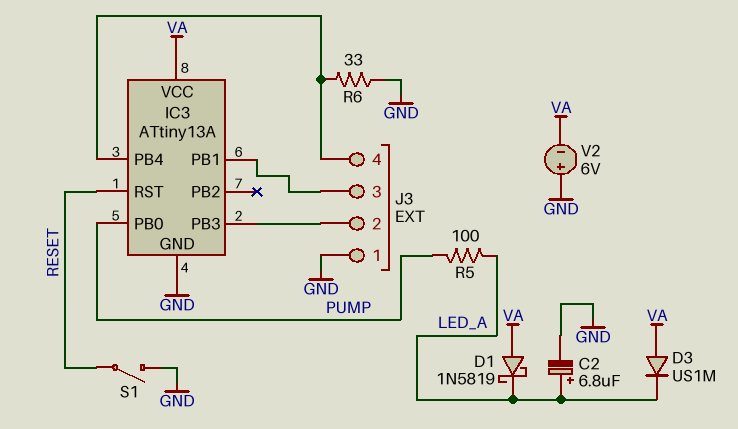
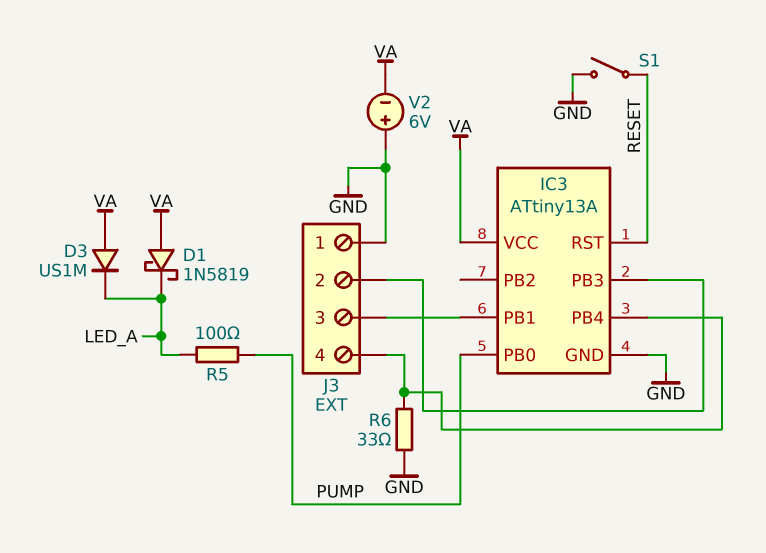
C2: 6.8uF (plus LED_A, minus GND) -> none

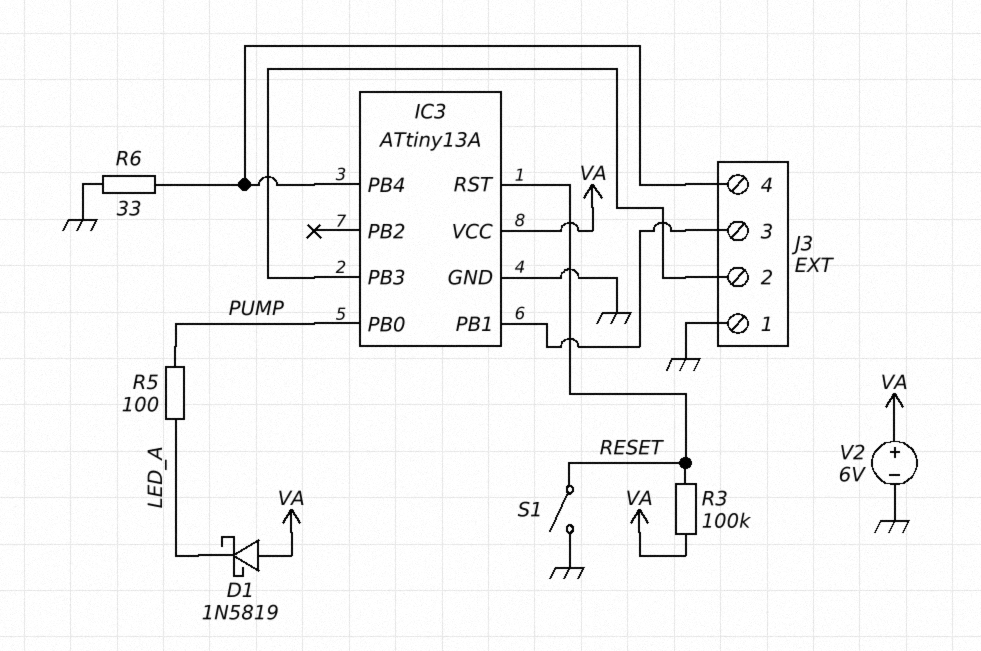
D3: diode US1M (A VA, K LED_A) -> none
R3: none -> 100k (RESET, VA)
V2: 6V (plus GND, minus VA) -> 6V (plus VA, minus GND)

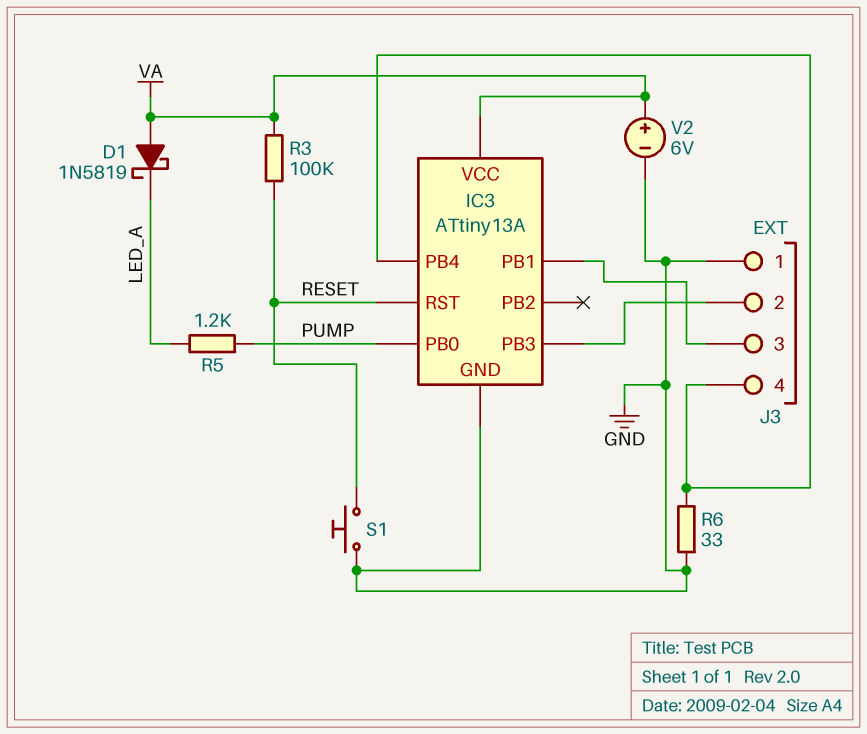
R5: 100 (LED_A, PUMP) -> 1.2k (LED_A, PUMP)
S1: switch (GND, RESET) -> button (GND, RESET)

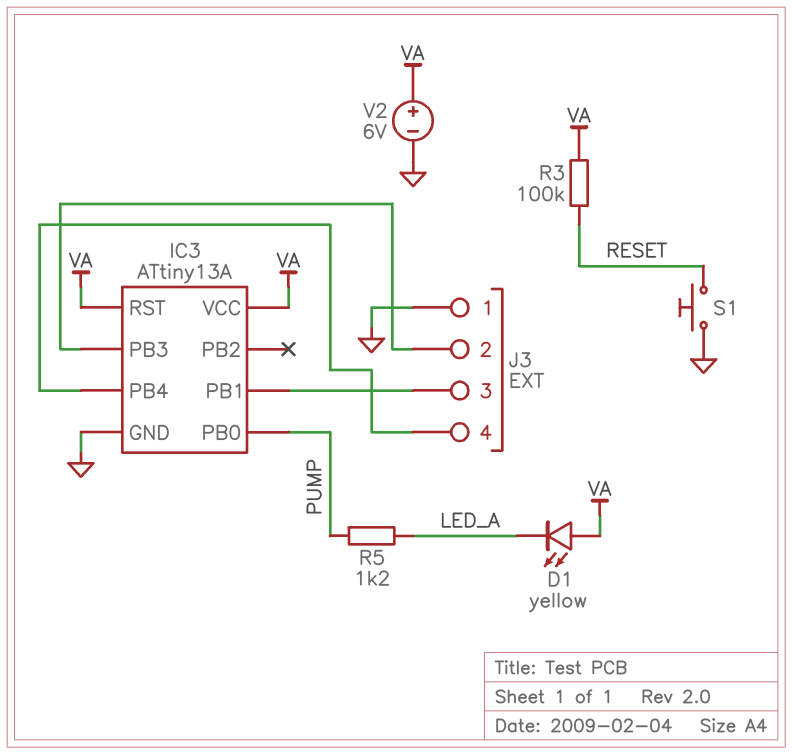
D1: schottky 1N5819 (A VA, K LED_A) -> LED yellow (A VA, K LED_A)
IC3 pin RST: RESET -> VA
R6: 33 (GND, IC3/PB4) -> none

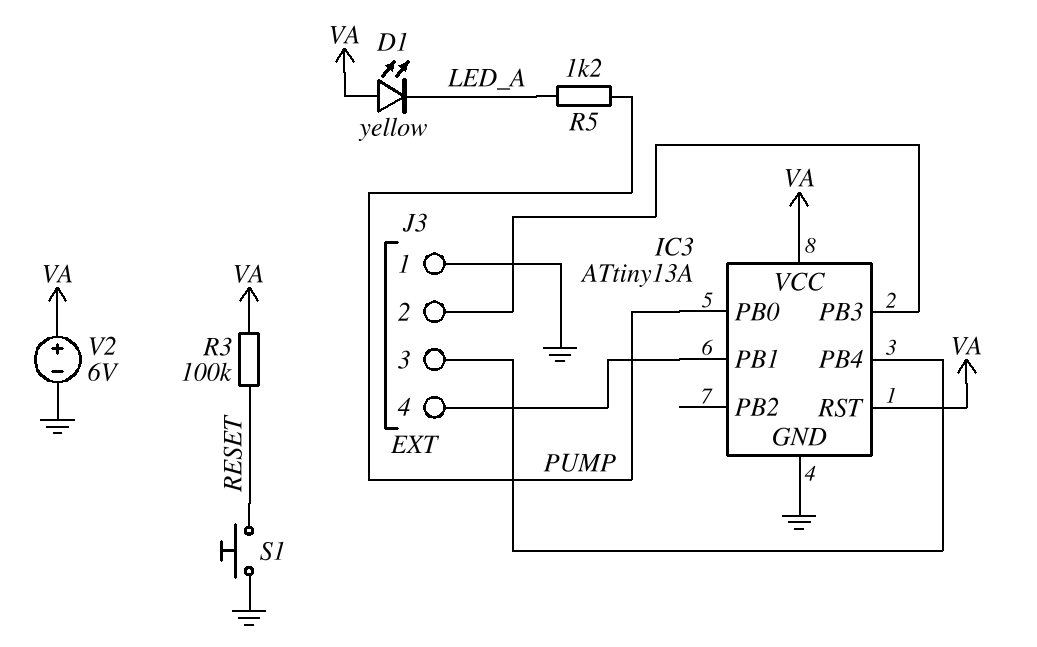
J3 pin 3: IC3/PB1 -> IC3/PB4
J3 pin 4: IC3/PB4 -> IC3/PB1

